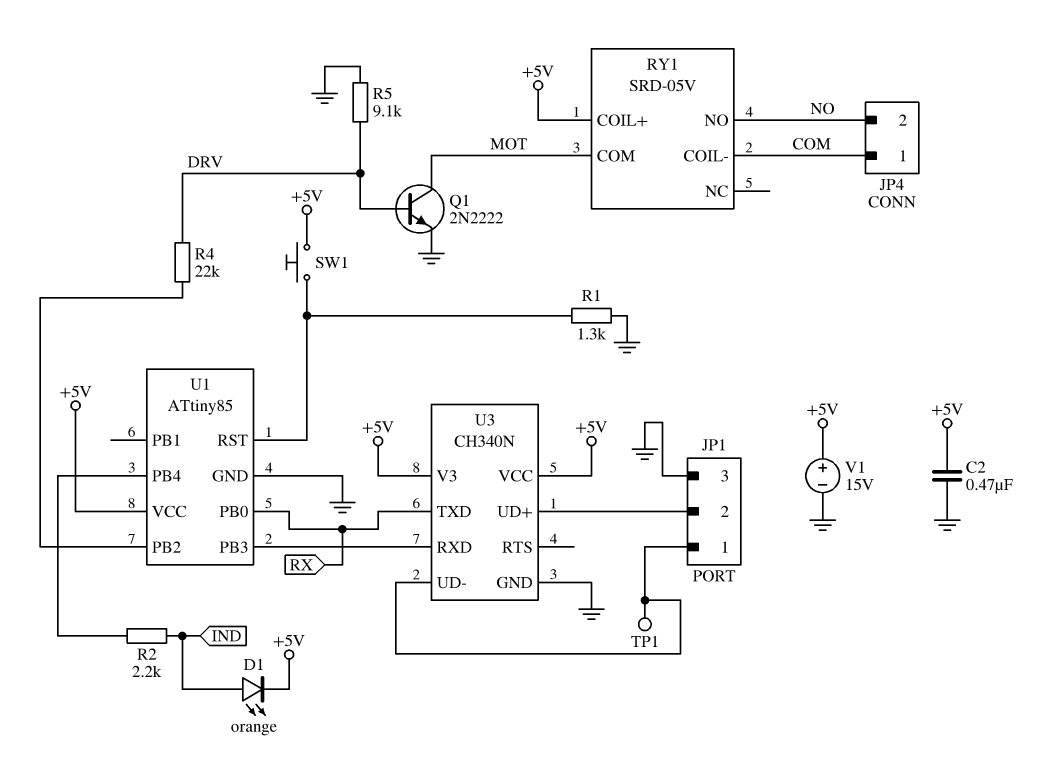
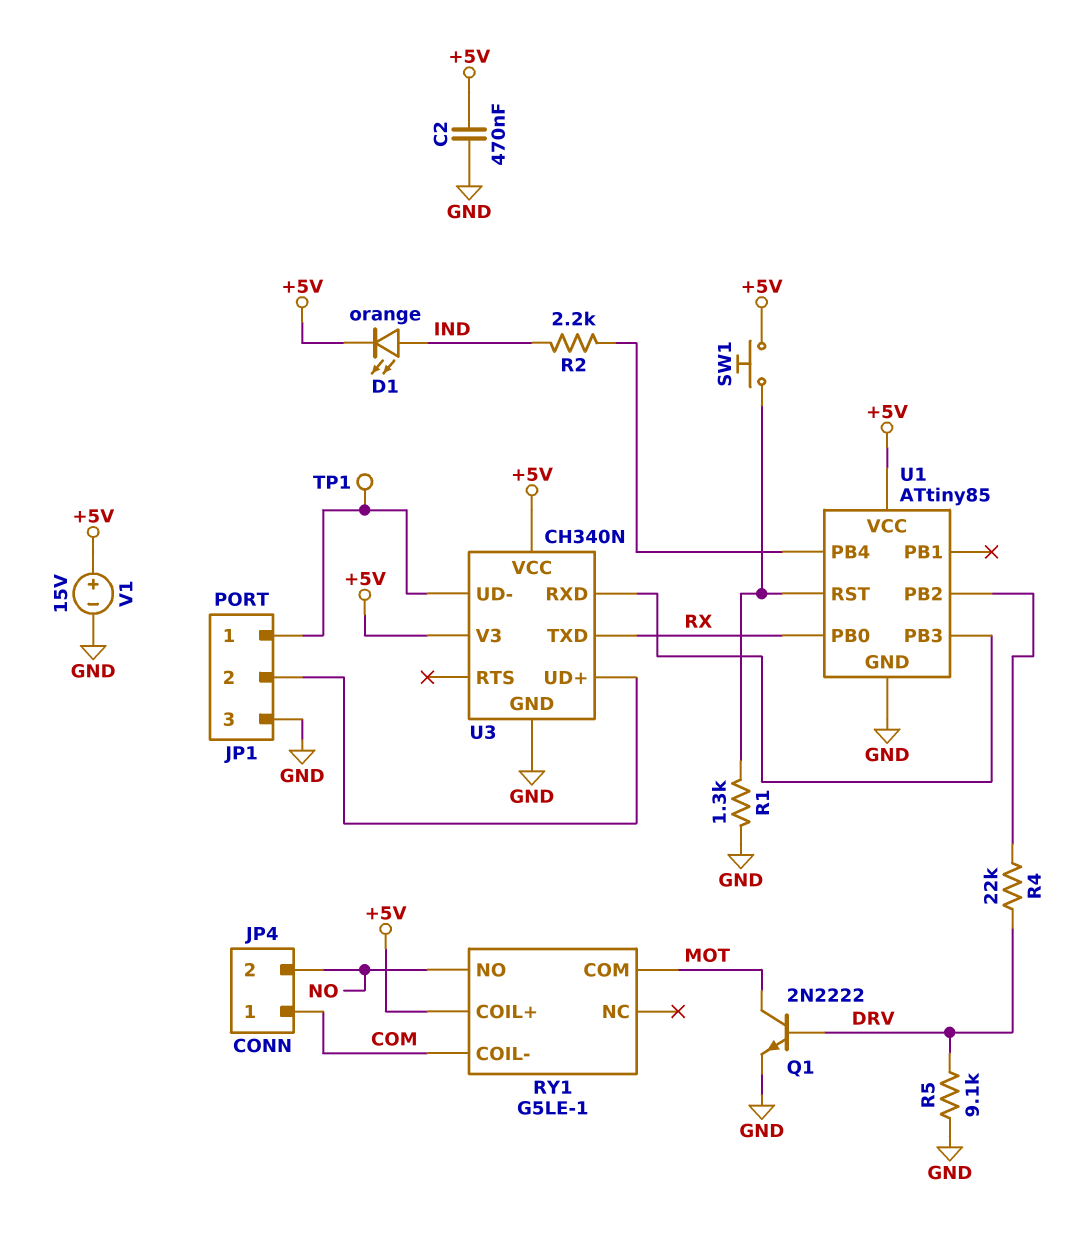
RY1: SRD-05V -> G5LE-1

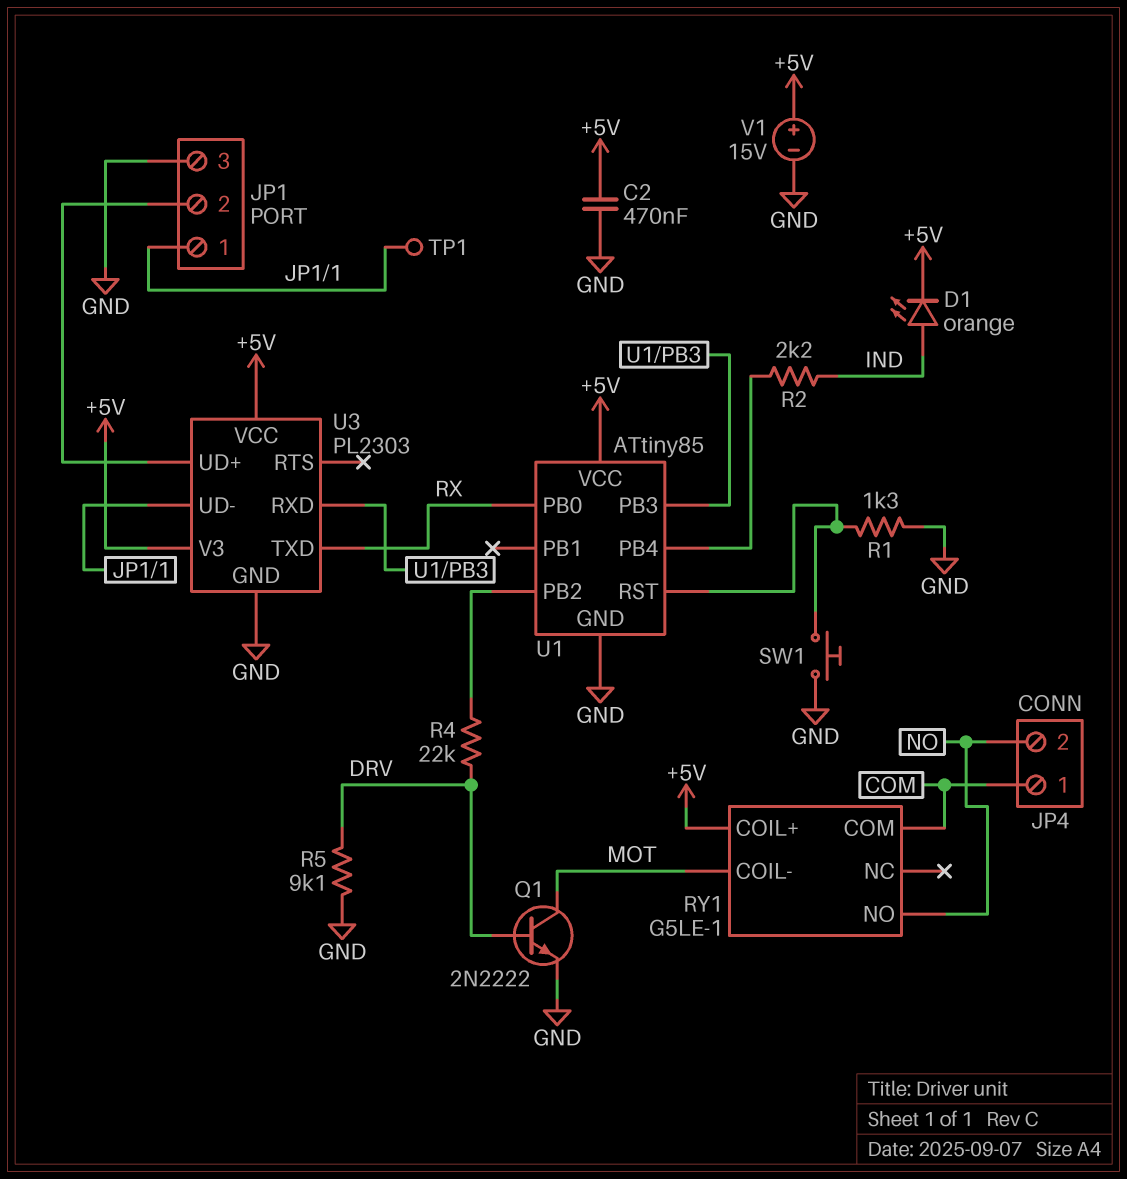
RY1 pin COIL-: COM -> MOT
RY1 pin COM: MOT -> COM
SW1: button (+5V, U1/RST) -> button (GND, U1/RST)
U3: CH340N -> PL2303

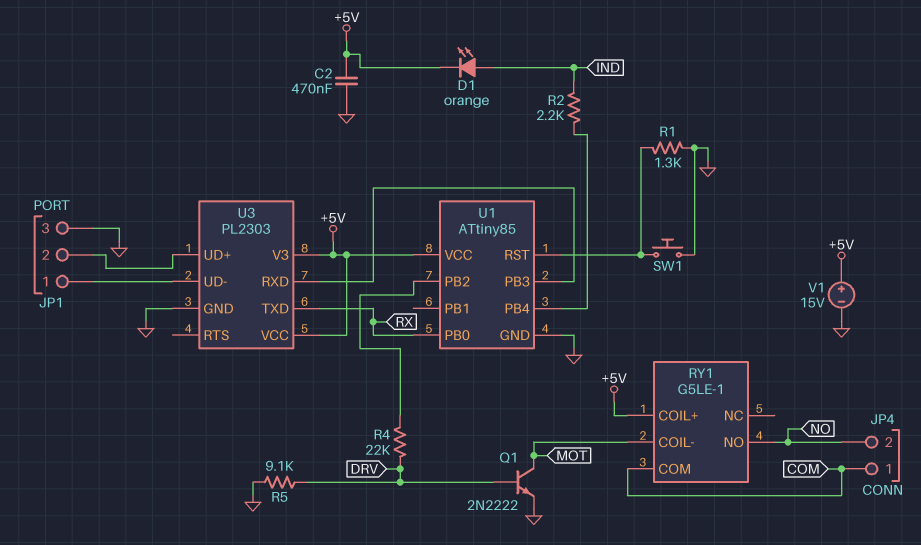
TP1: test point (JP1/1) -> none

